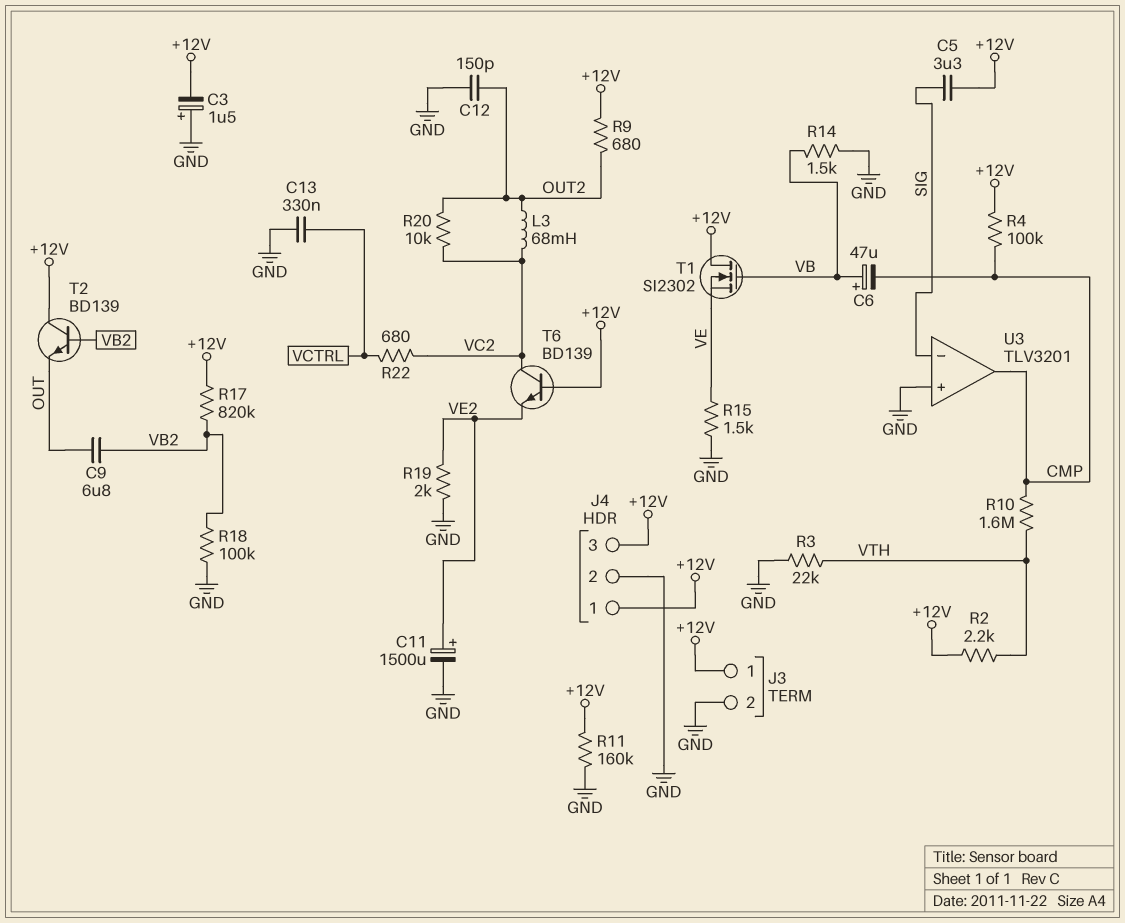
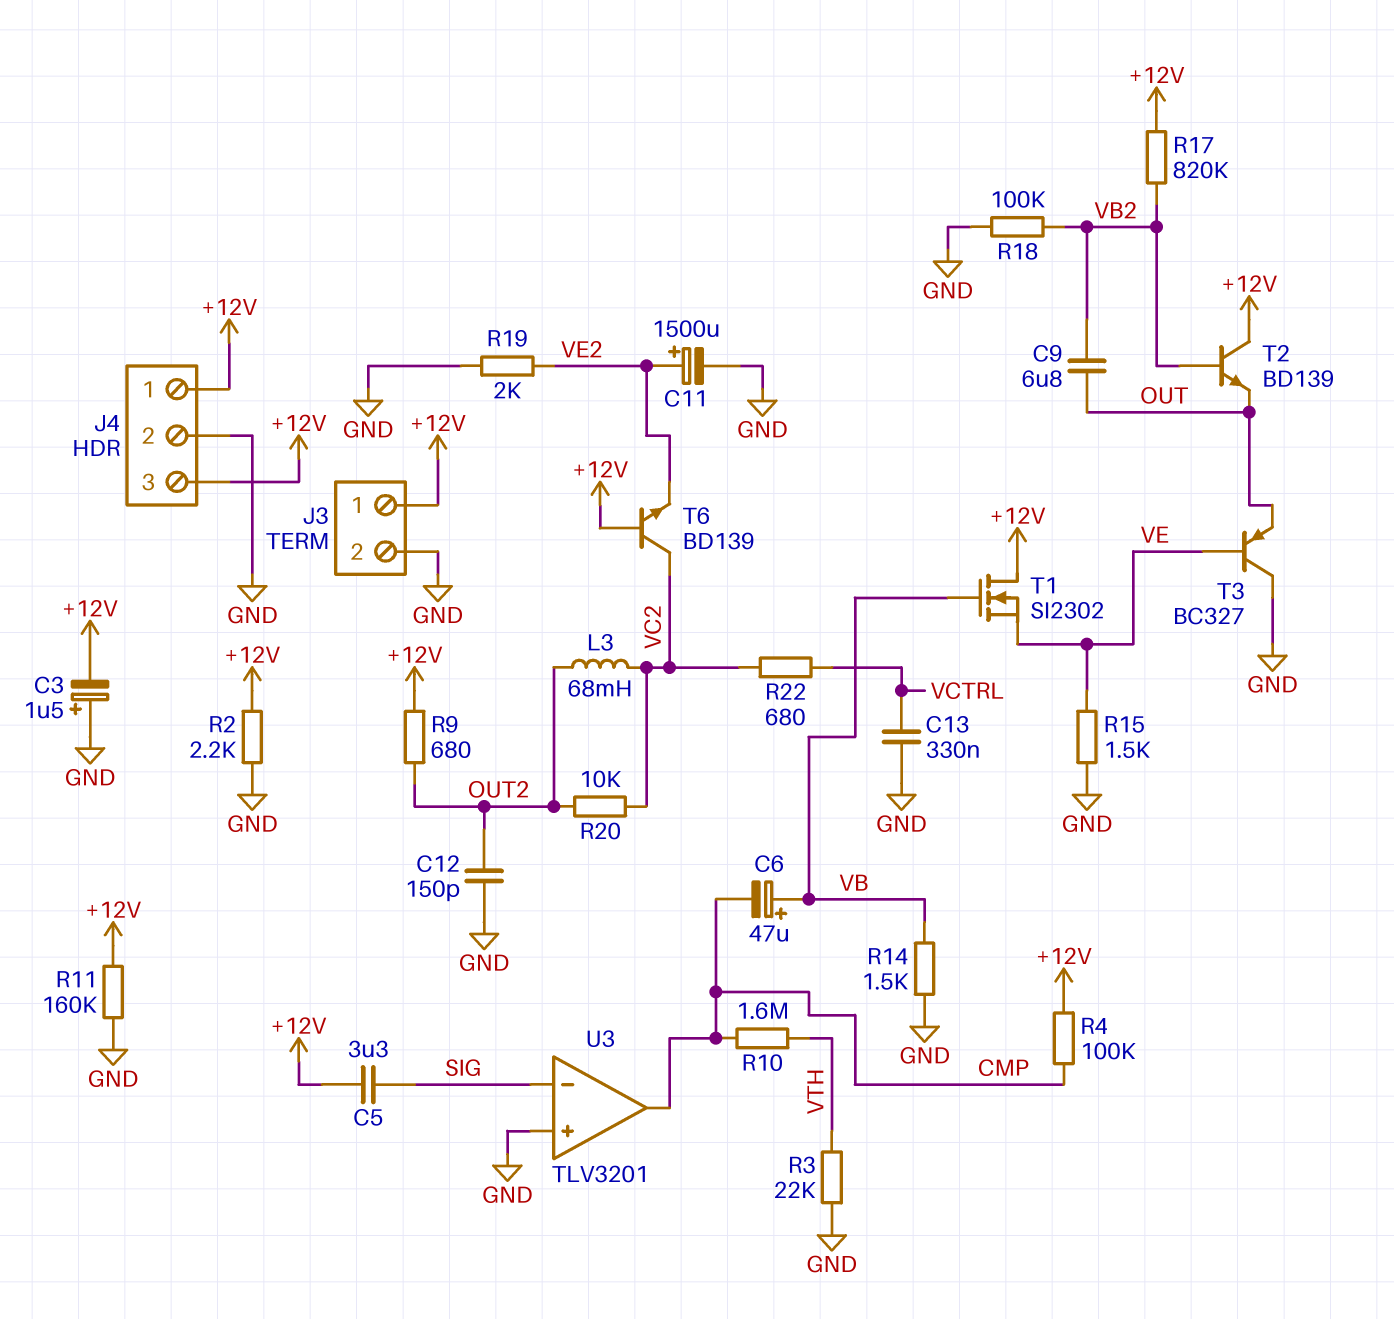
R2: 2.2k (+12V, VTH) -> 2.2k (+12V, GND)
T3: none -> PNP BC327 (B VE, C GND, E OUT)

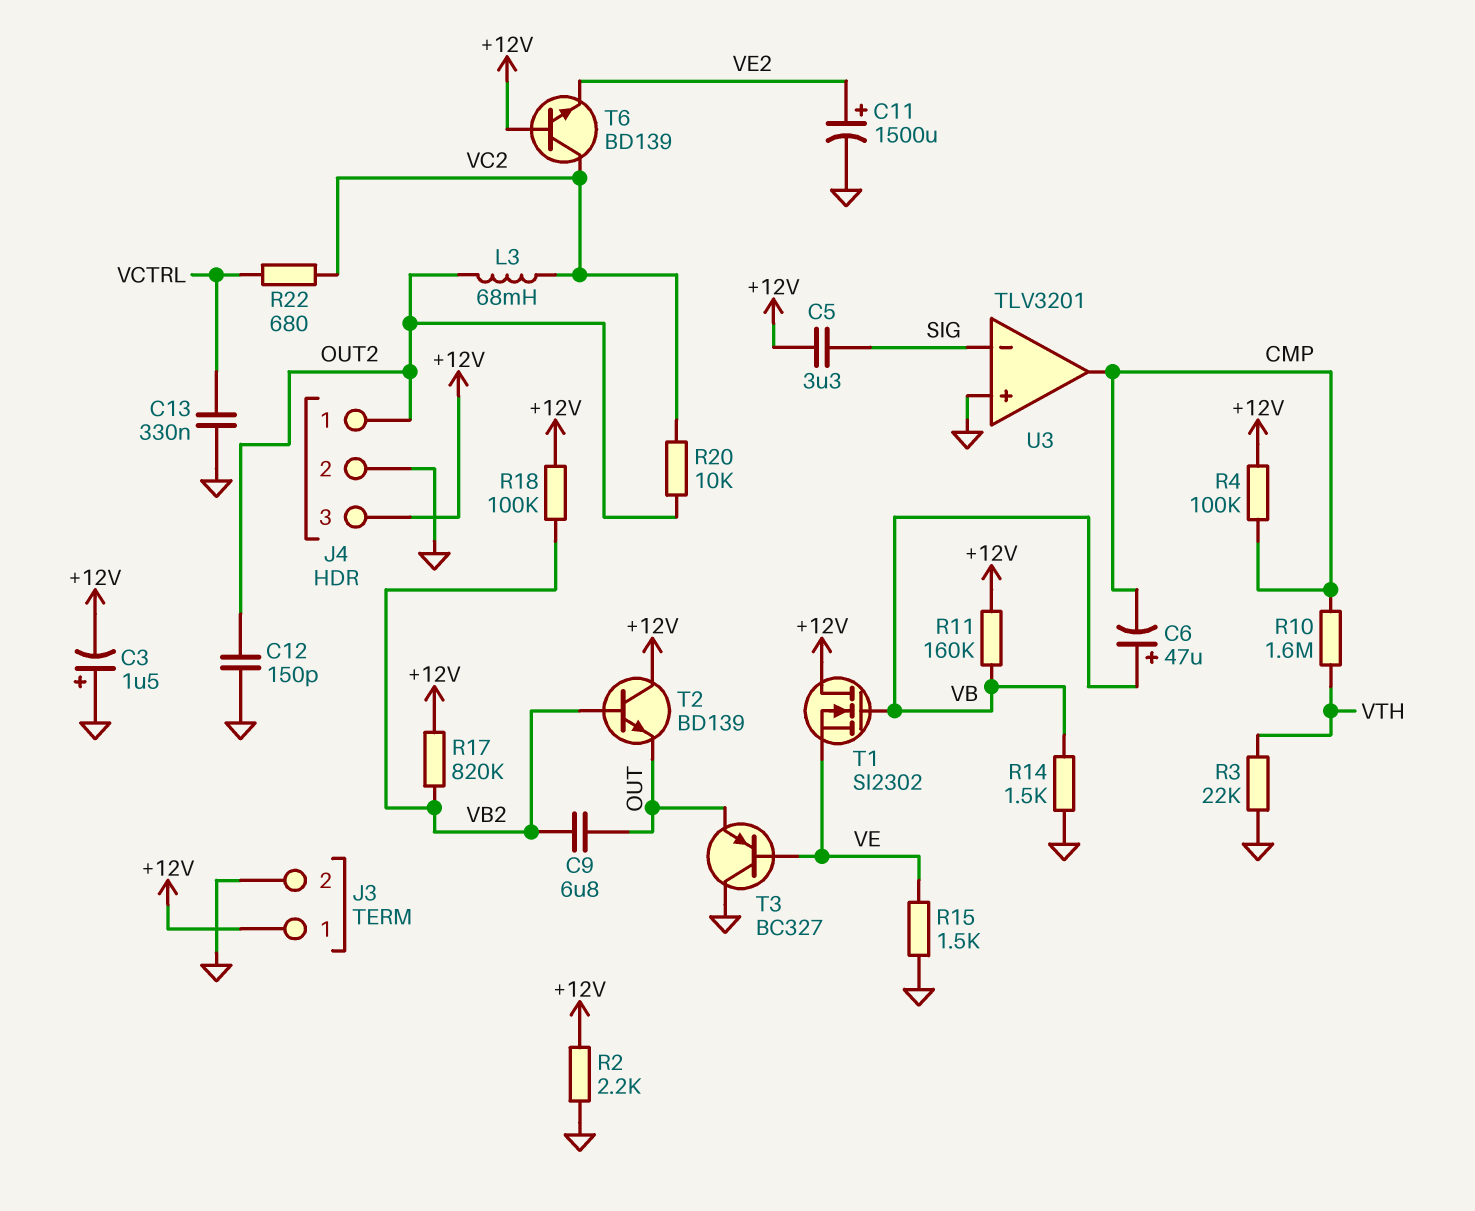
J4 pin 1: +12V -> OUT2
R9: 680 (+12V, OUT2) -> none
R11: 160k (+12V, GND) -> 160k (+12V, VB)
R18: 100k (GND, VB2) -> 100k (+12V, VB2)
R19: 2k (GND, VE2) -> none

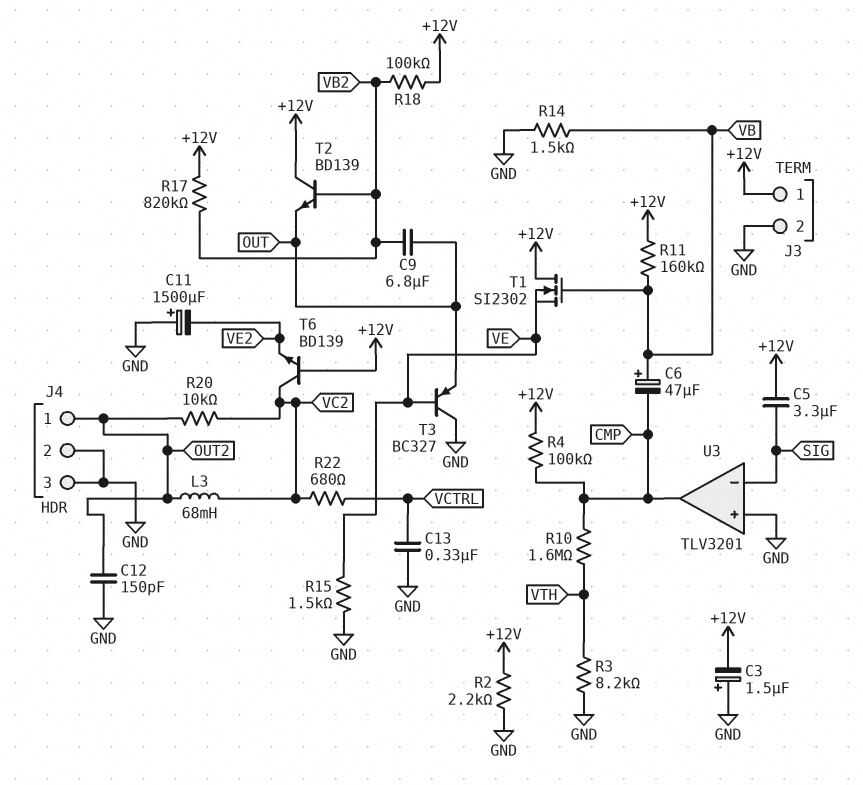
C11: 1500uF (plus VE2, minus GND) -> 1500uF (plus GND, minus VE2)
J4 pin 3: +12V -> GND
R3: 22k (GND, VTH) -> 8.2k (GND, VTH)

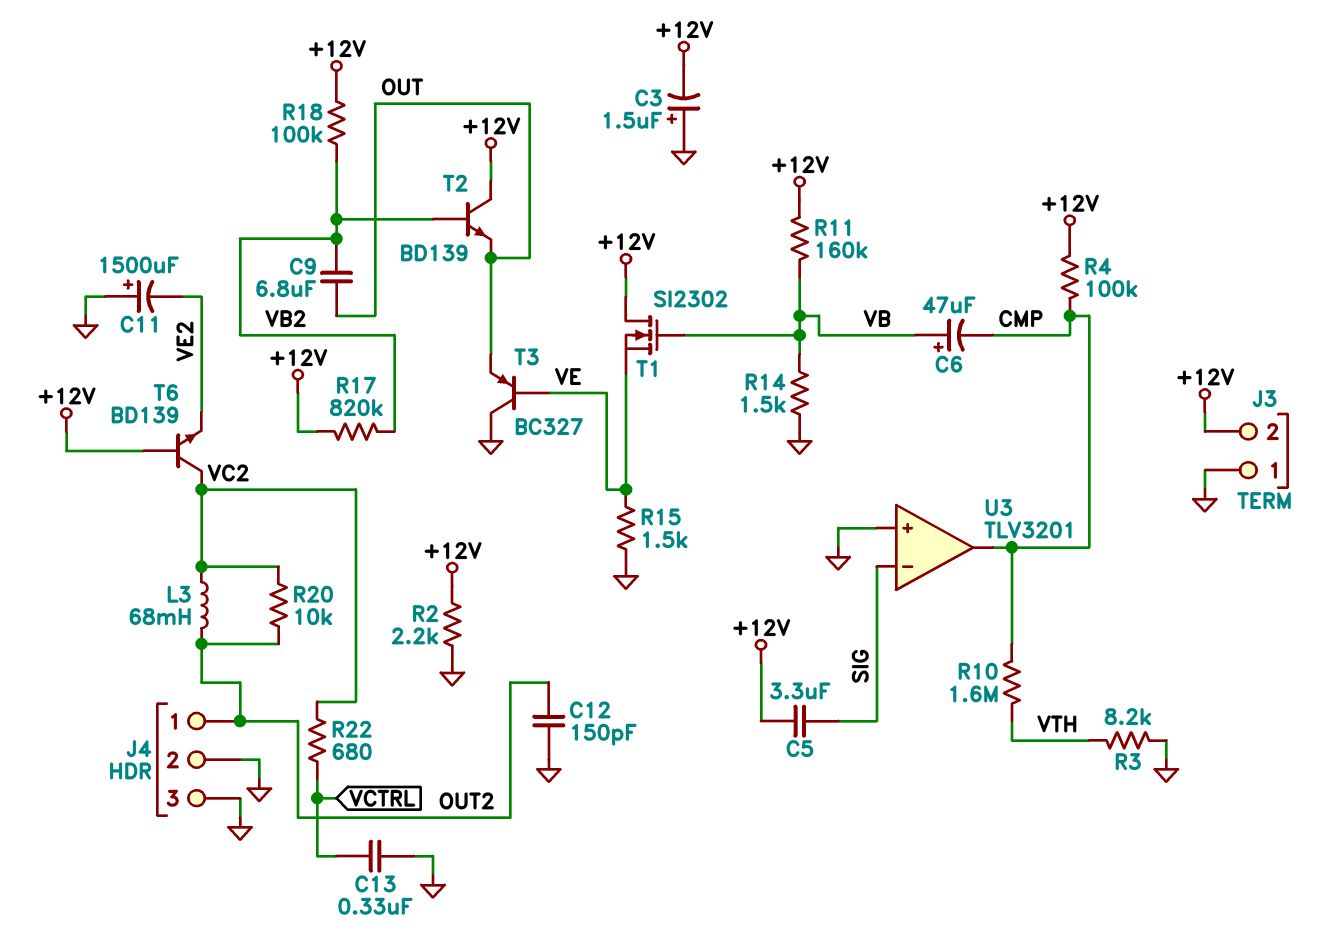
J3 pin 1: +12V -> GND
J3 pin 2: GND -> +12V

